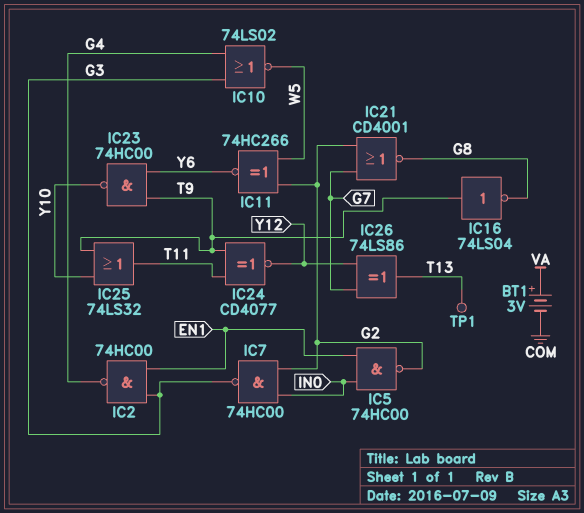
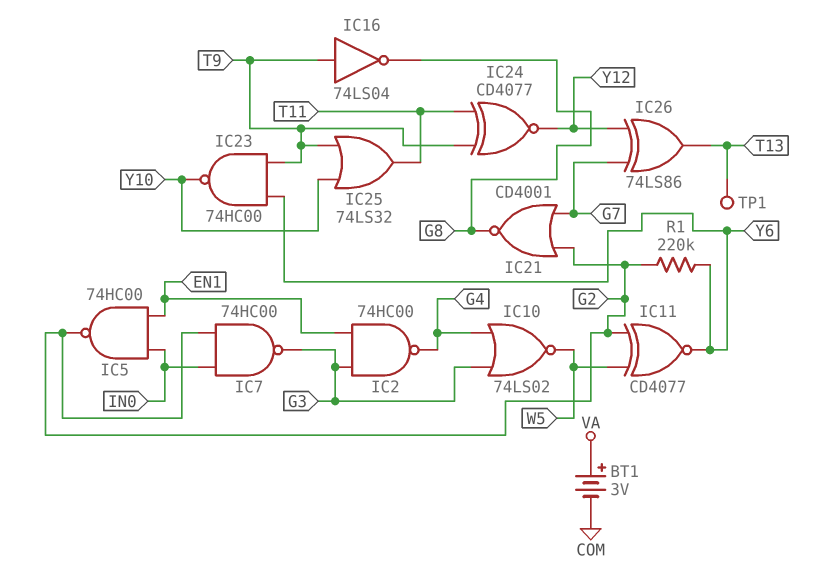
IC11: XNOR 74HC266 (in G2, in W5, out Y6) -> XNOR CD4077 (in G2, in W5, out Y6)
R1: none -> 220k (G2, Y6)

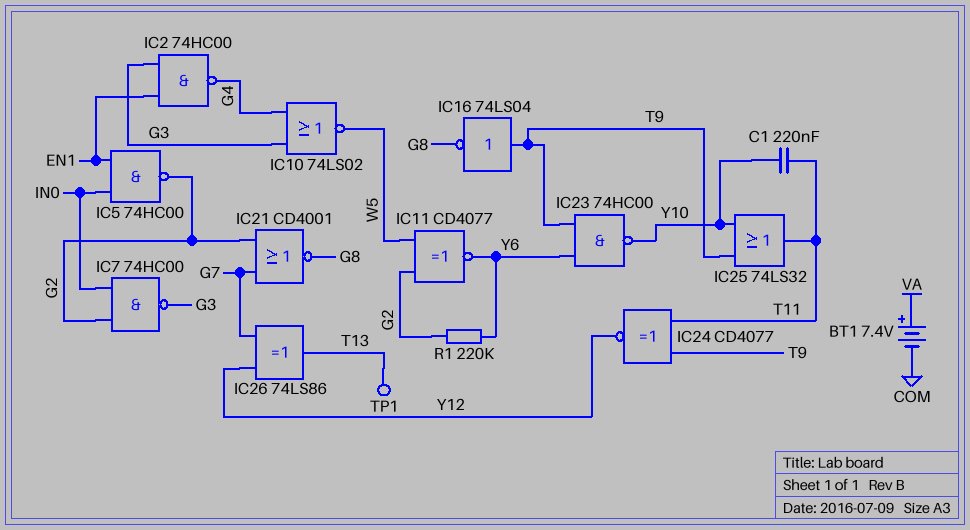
BT1: 3V (plus VA, minus COM) -> 7.4V (plus VA, minus COM)
C1: none -> 220nF (T11, Y10)

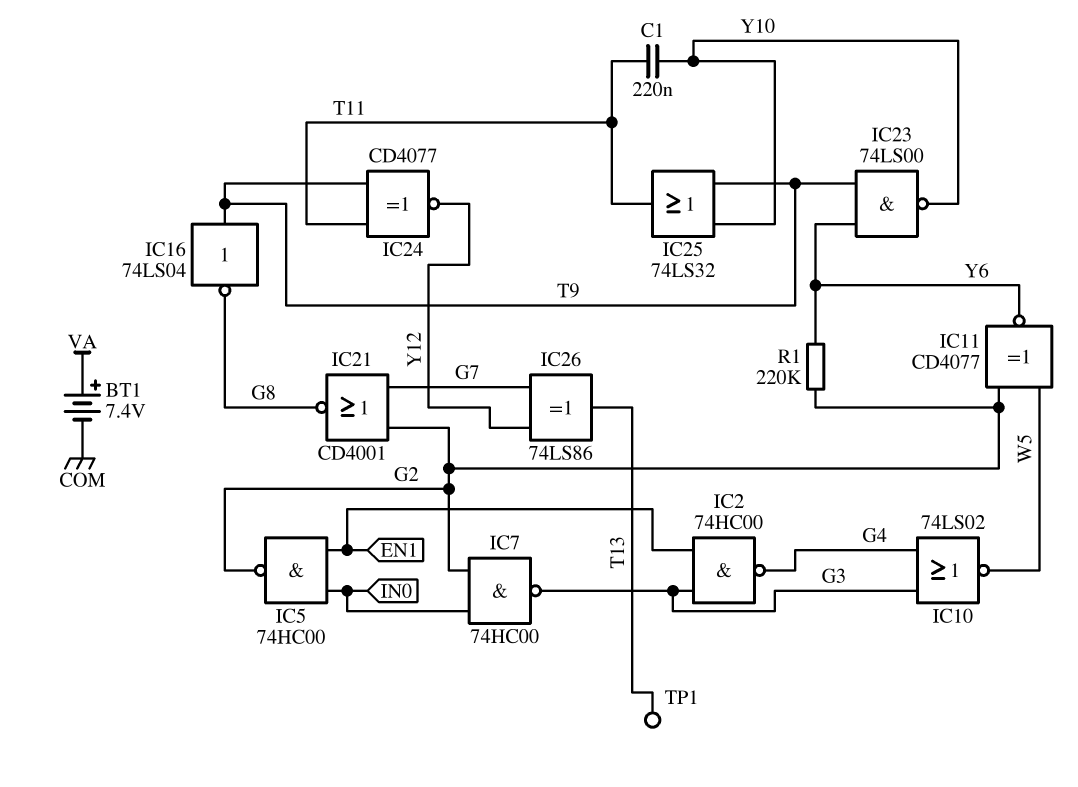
IC23: NAND 74HC00 (in T9, in Y6, out Y10) -> NAND 74LS00 (in T9, in Y6, out Y10)

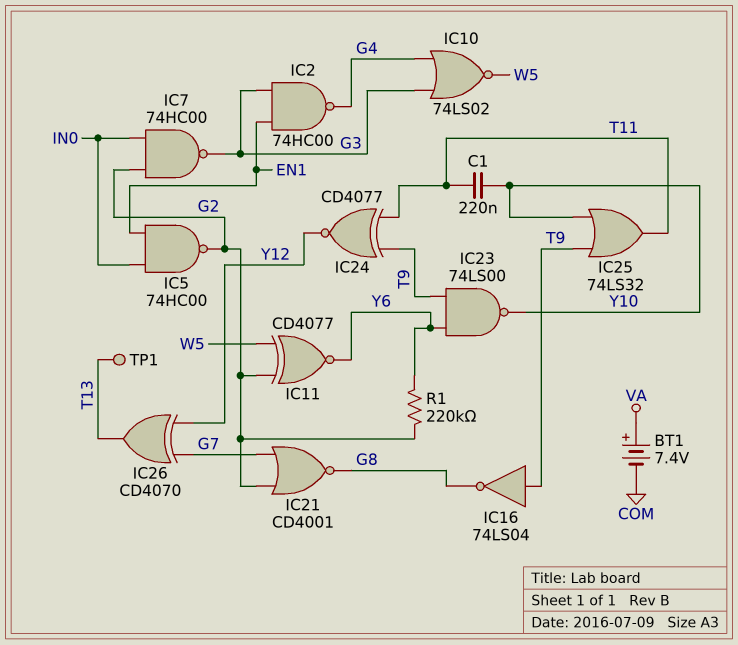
IC26: XOR 74LS86 (in G7, in Y12, out T13) -> XOR CD4070 (in G7, in Y12, out T13)

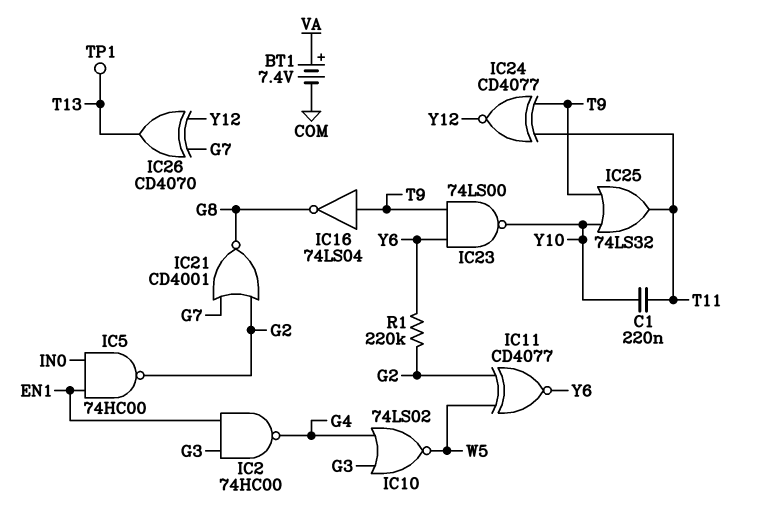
IC7: NAND 74HC00 (in G2, in IN0, out G3) -> none

